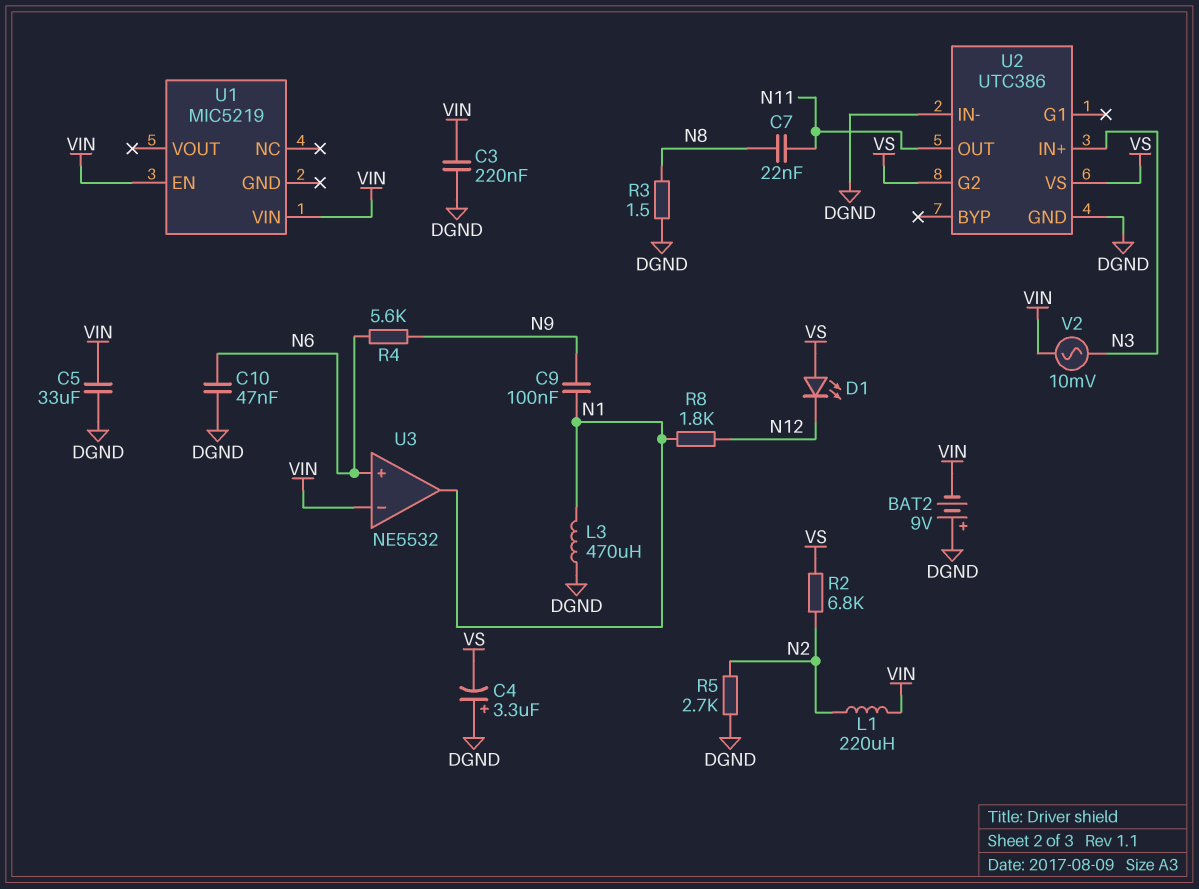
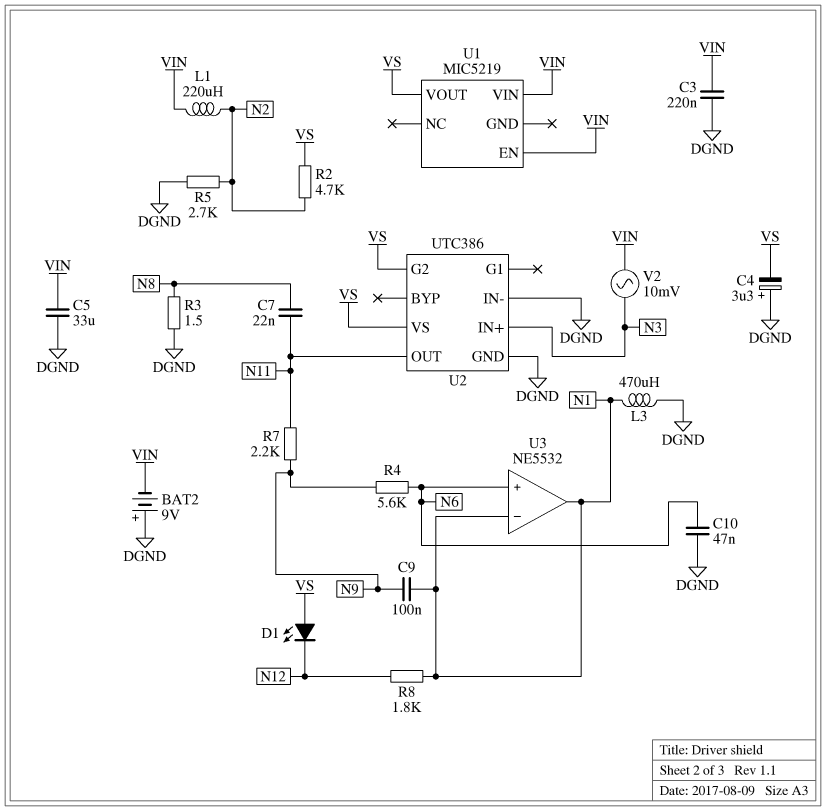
R2: 6.8k (N2, VS) -> 4.7k (N2, VS)
R7: none -> 2.2k (N9, N11)
U1 pin VOUT: none -> VS
U3 pin in-: VIN -> N1

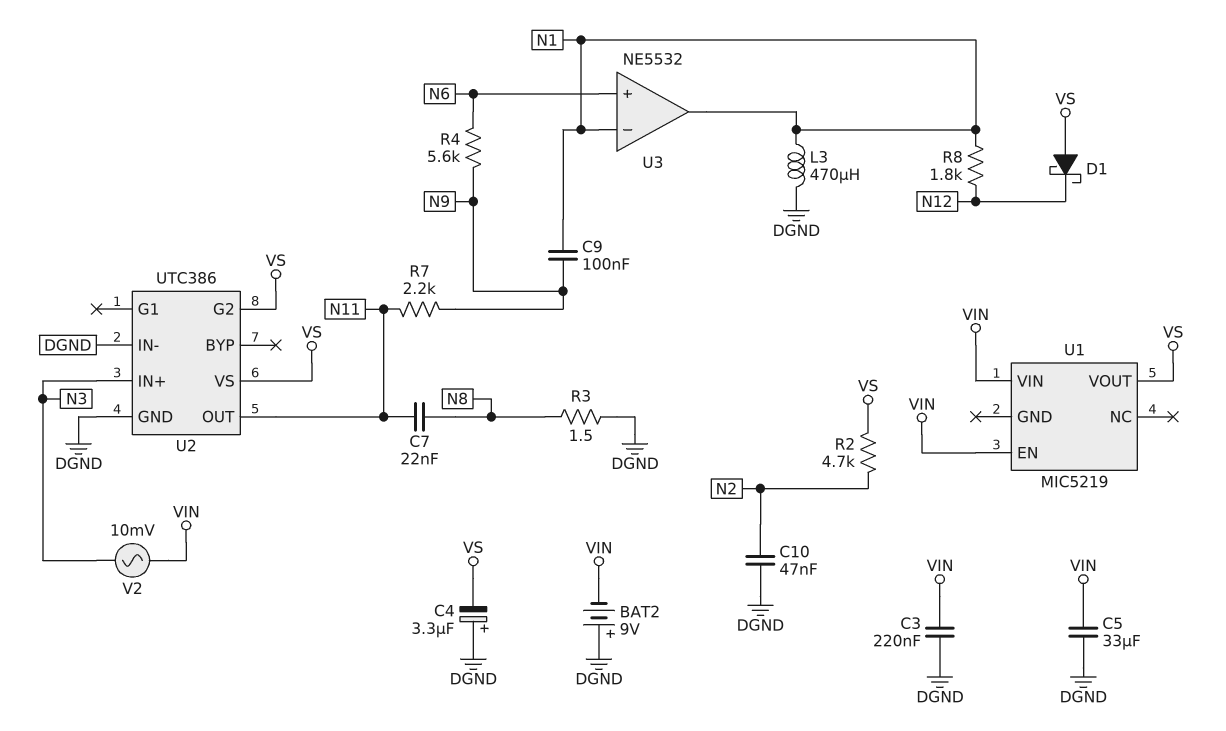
C10: 47nF (DGND, N6) -> 47nF (DGND, N2)
D1: LED (A VS, K N12) -> schottky (A VS, K N12)
L1: 220uH (N2, VIN) -> none
R5: 2.7k (DGND, N2) -> none

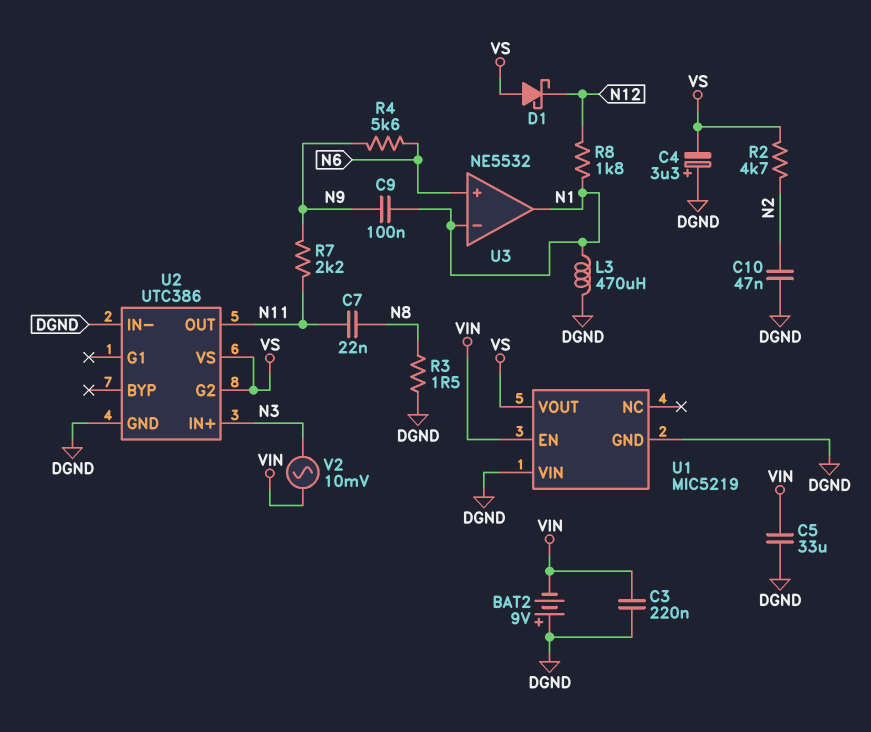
U1 pin GND: none -> DGND
U1 pin VIN: VIN -> DGND

